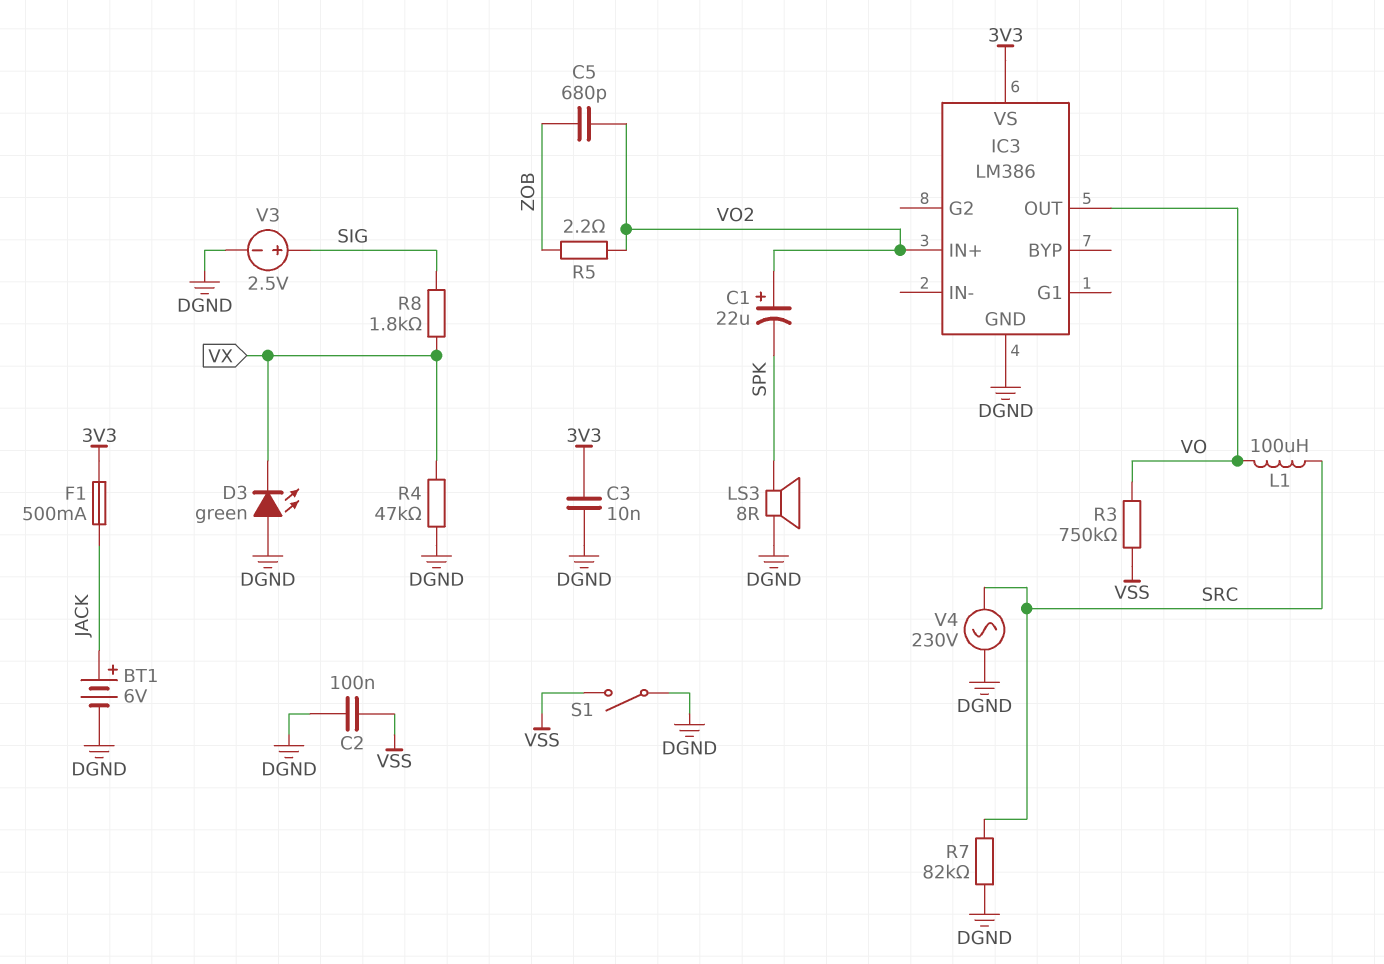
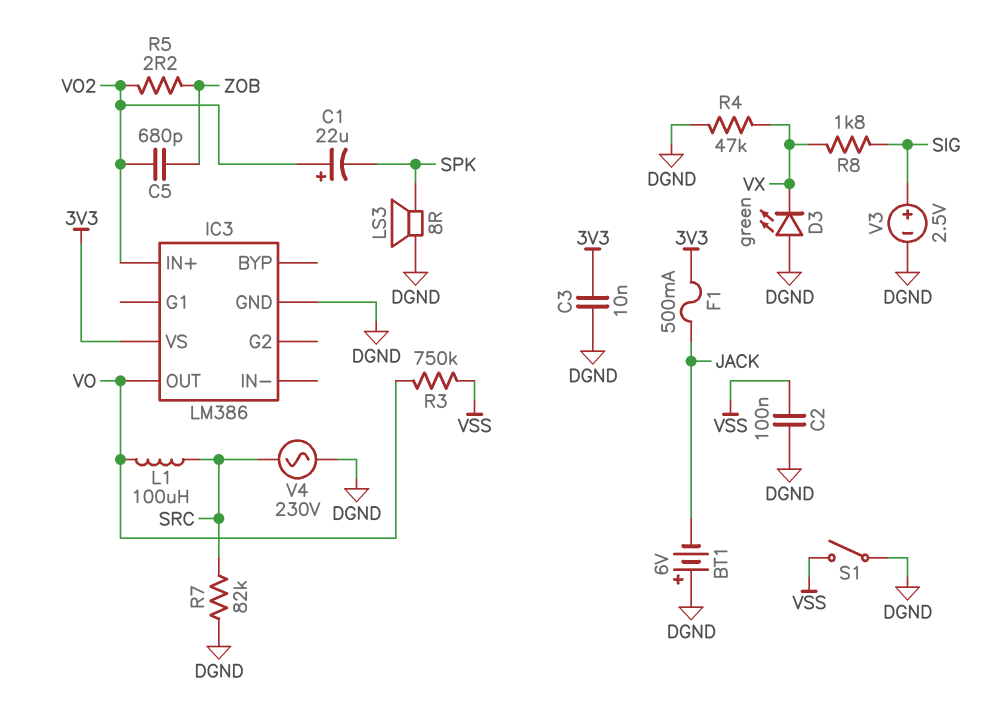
BT1: 6V (plus JACK, minus DGND) -> 6V (plus DGND, minus JACK)

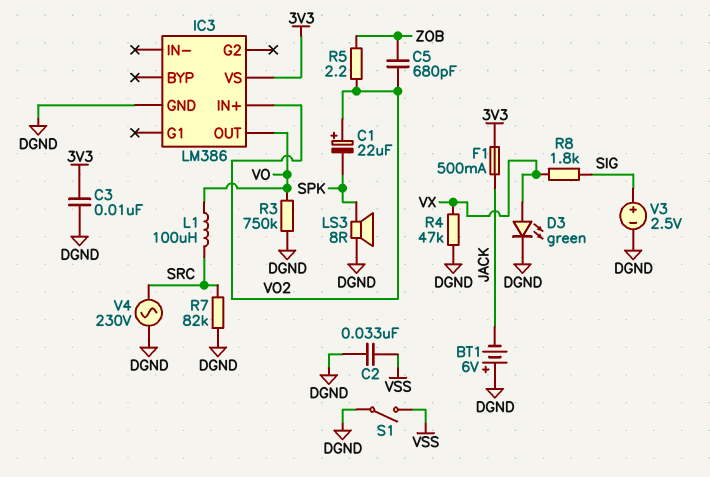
C2: 100nF (DGND, VSS) -> 33nF (DGND, VSS)
D3: LED green (A DGND, K VX) -> LED green (A VX, K DGND)
R3: 750k (VO, VSS) -> 750k (DGND, VO)

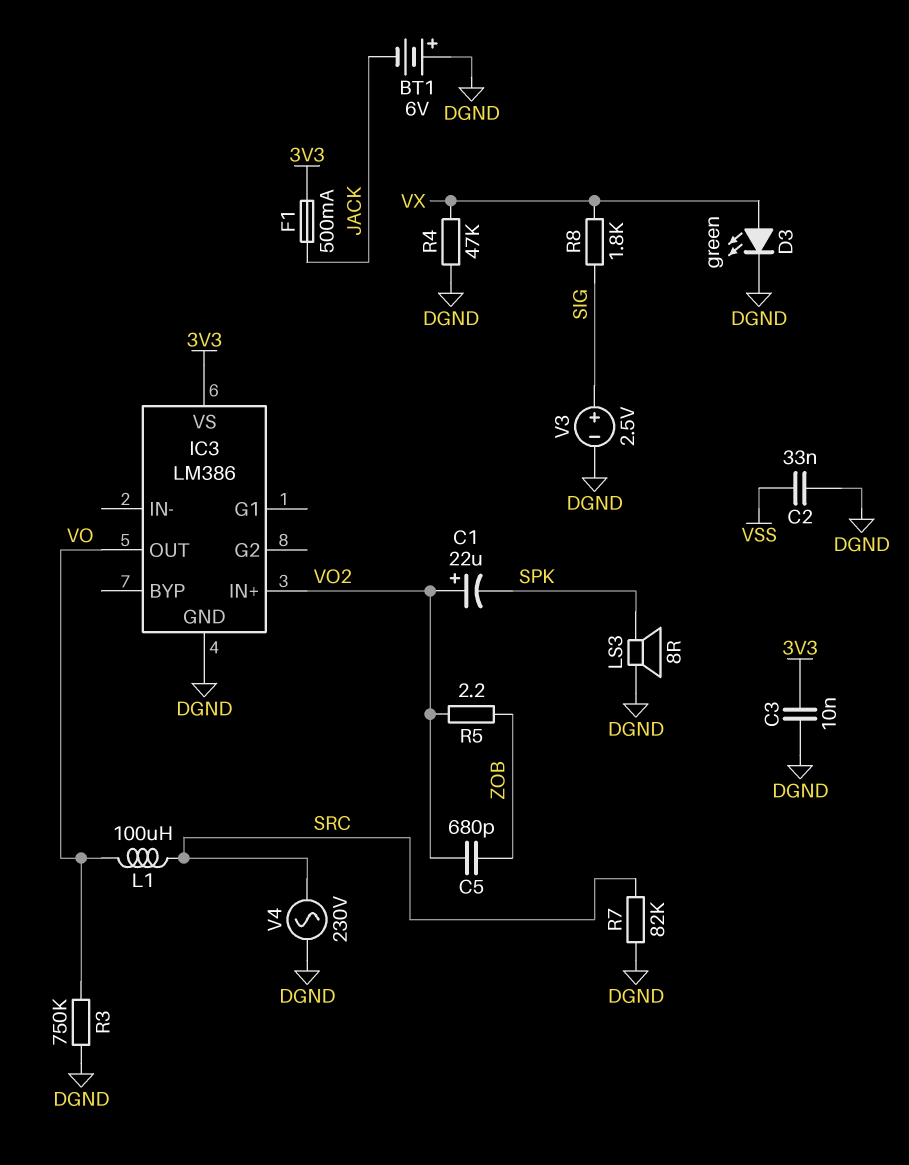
S1: switch (DGND, VSS) -> none

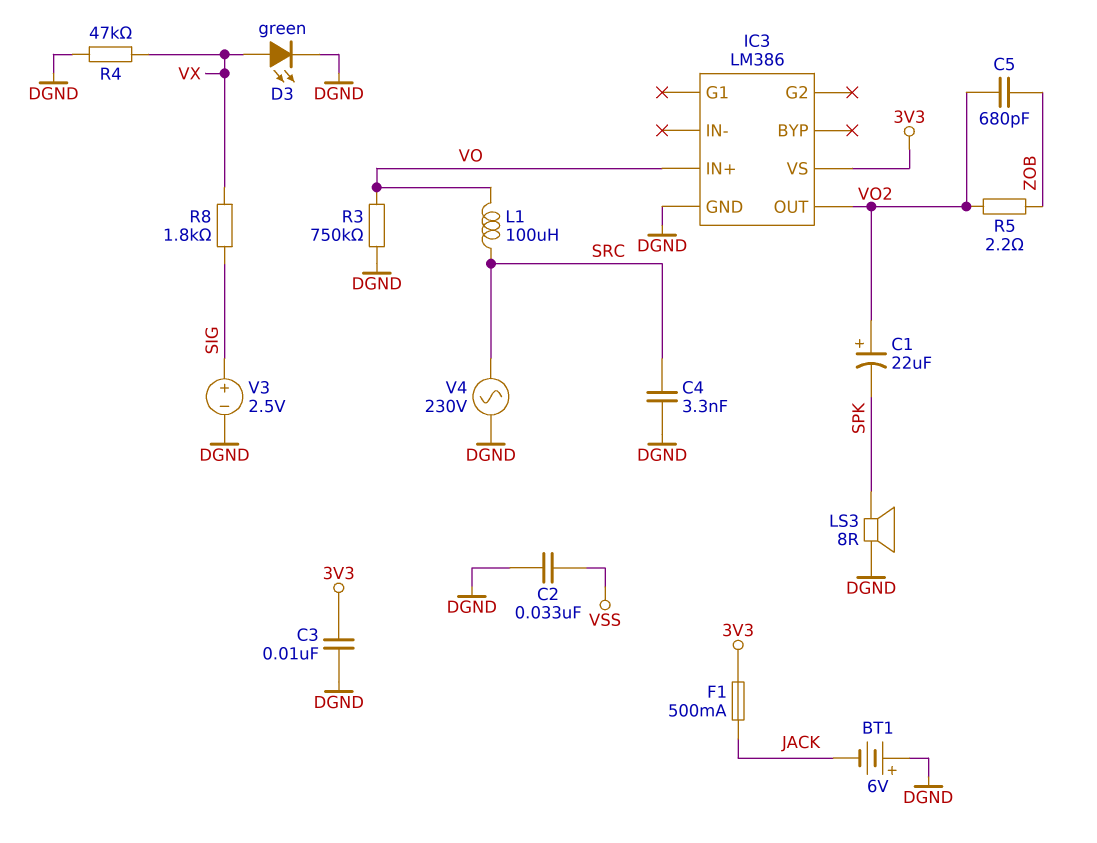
C4: none -> 3.3nF (DGND, SRC)
IC3 pin IN+: VO2 -> VO
IC3 pin OUT: VO -> VO2
R7: 82k (DGND, SRC) -> none

